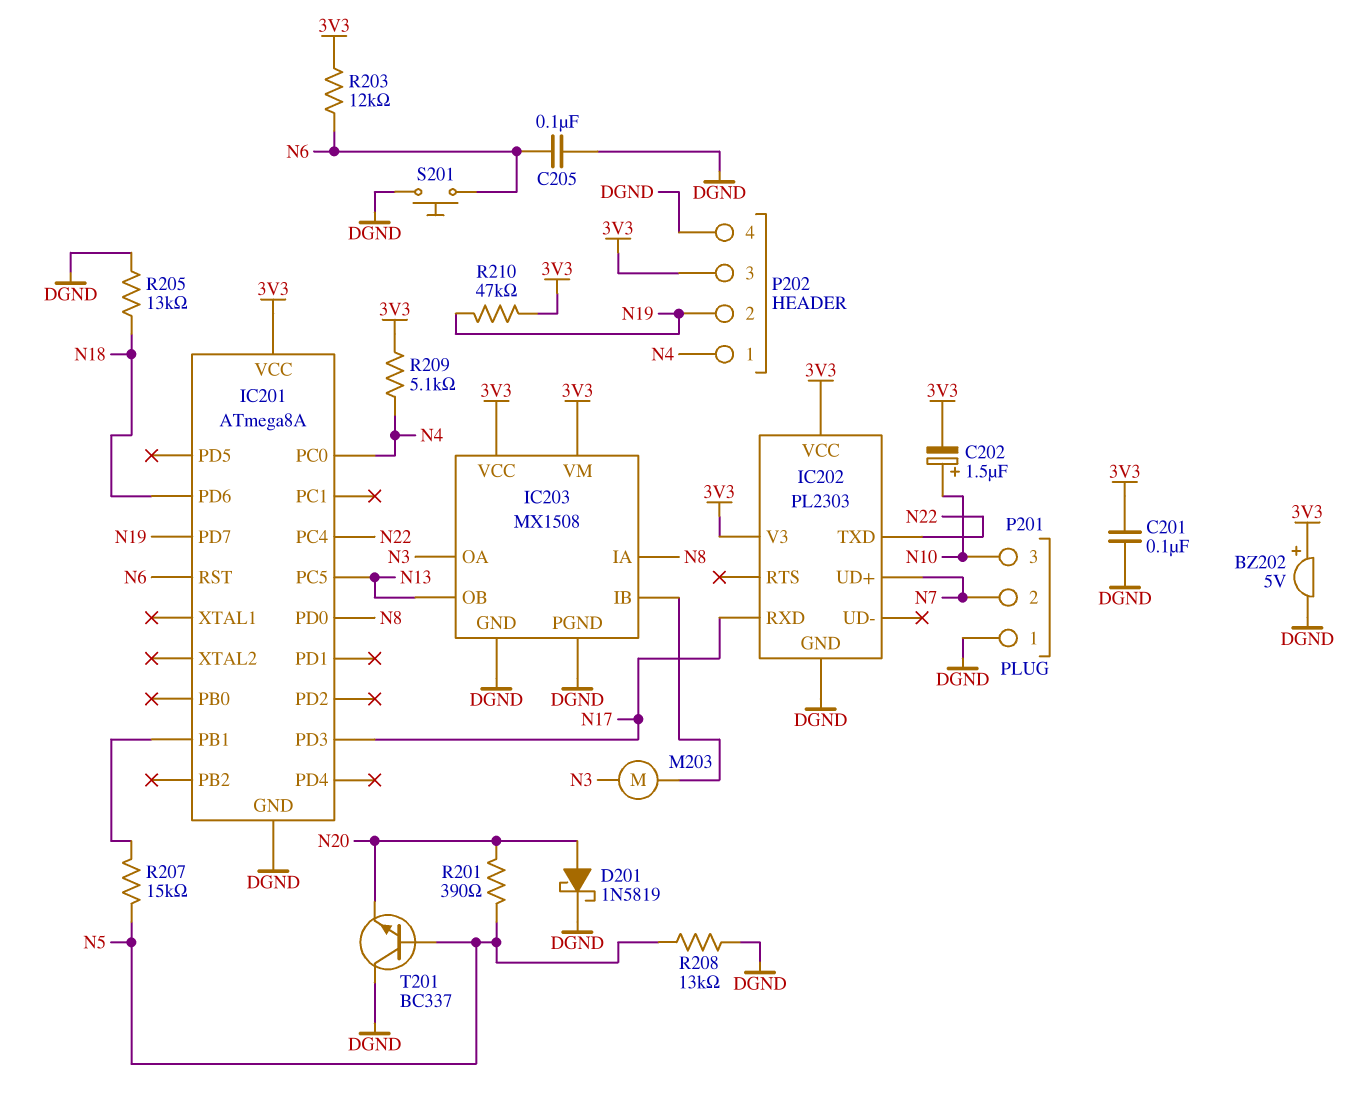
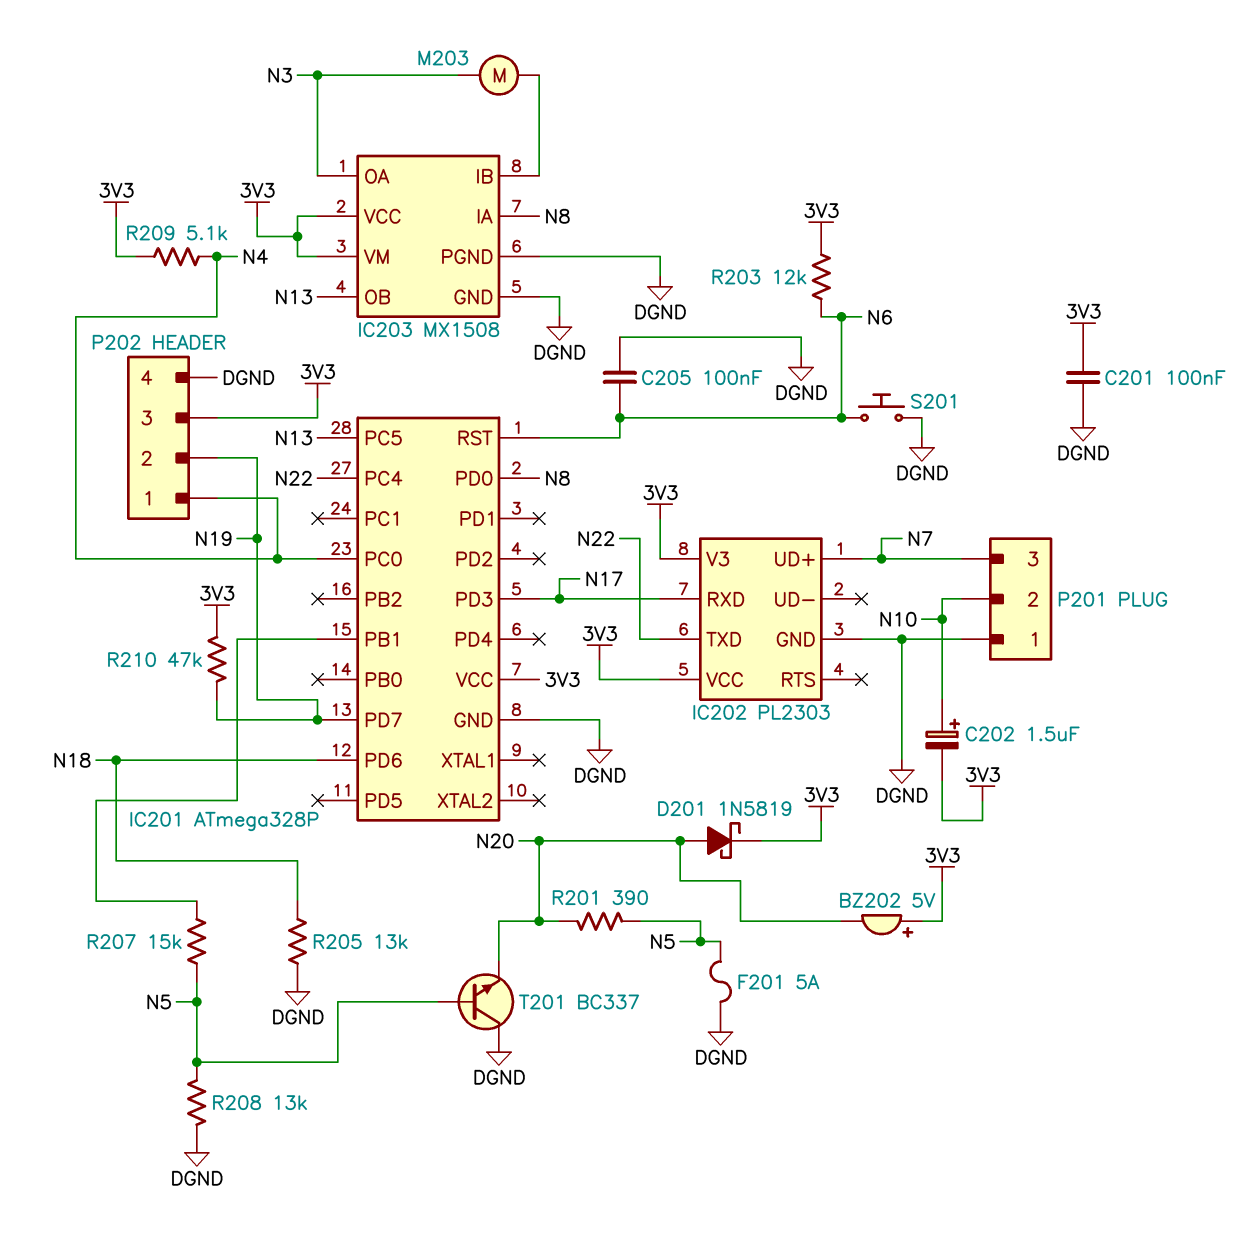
BZ202: buzzer 5V (plus 3V3, minus DGND) -> buzzer 5V (plus 3V3, minus N20)
D201: schottky 1N5819 (A N20, K DGND) -> schottky 1N5819 (A N20, K 3V3)
F201: none -> 5A (DGND, N5)
IC201: ATmega8A -> ATmega328P
P201 pin 2: N7 -> N10
P201 pin 3: N10 -> N7

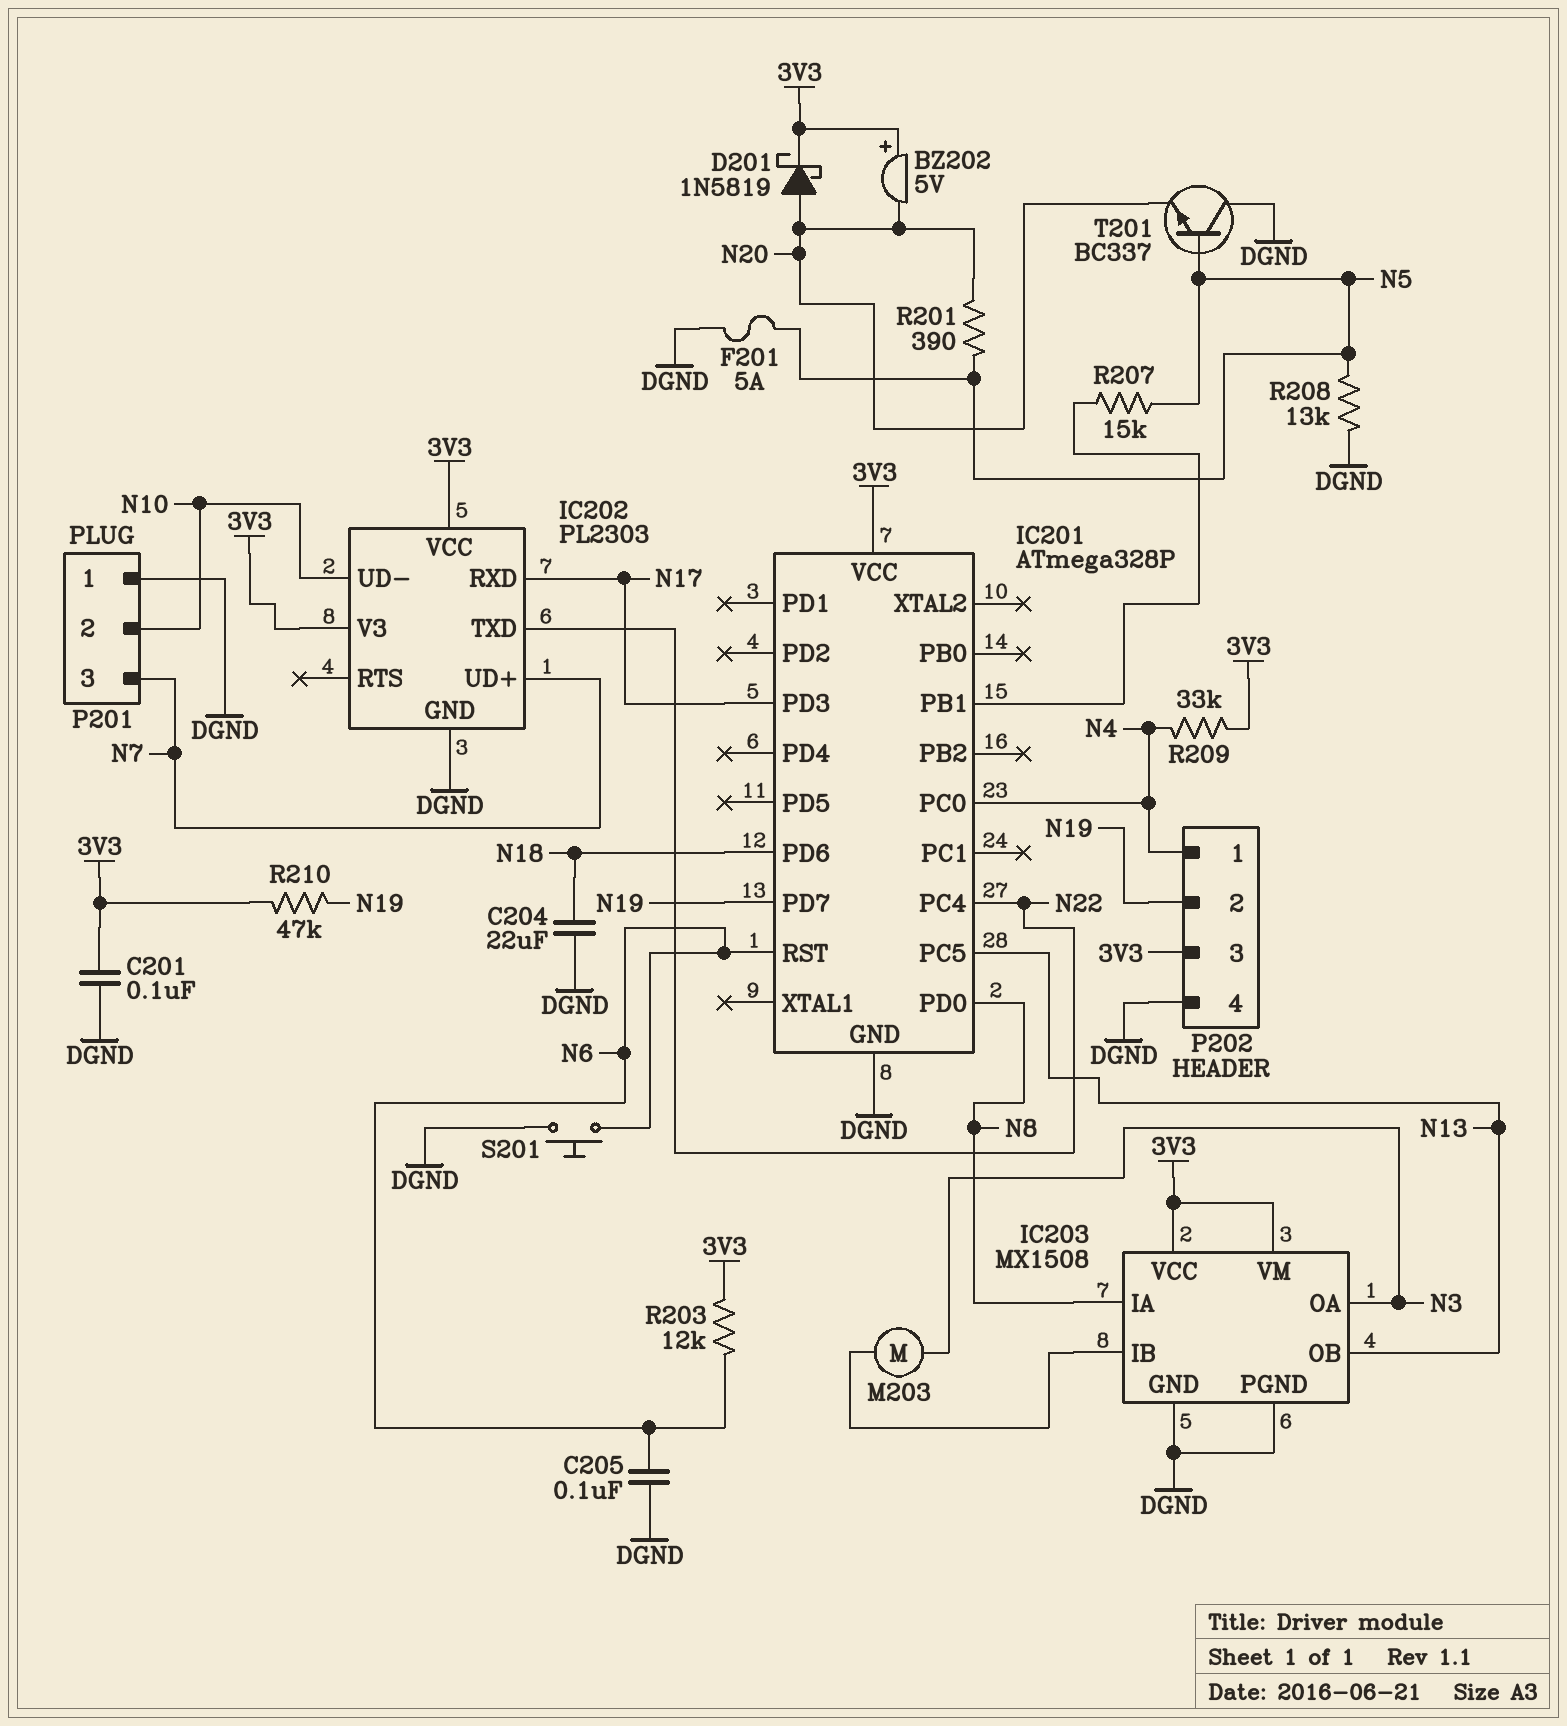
C202: 1.5uF (plus N10, minus 3V3) -> none
C204: none -> 22uF (DGND, N18)
IC202 pin UD-: none -> N10
R205: 13k (DGND, N18) -> none
R209: 5.1k (3V3, N4) -> 33k (3V3, N4)

